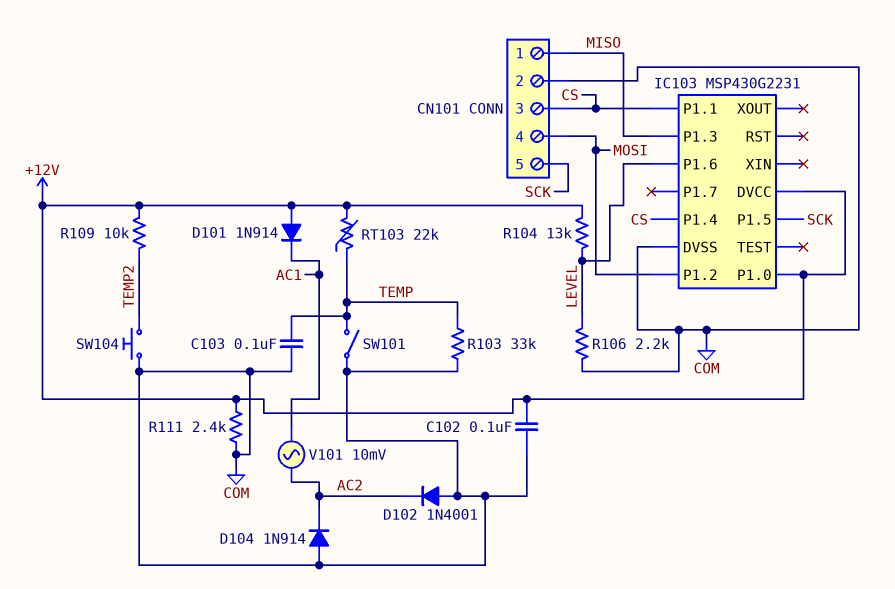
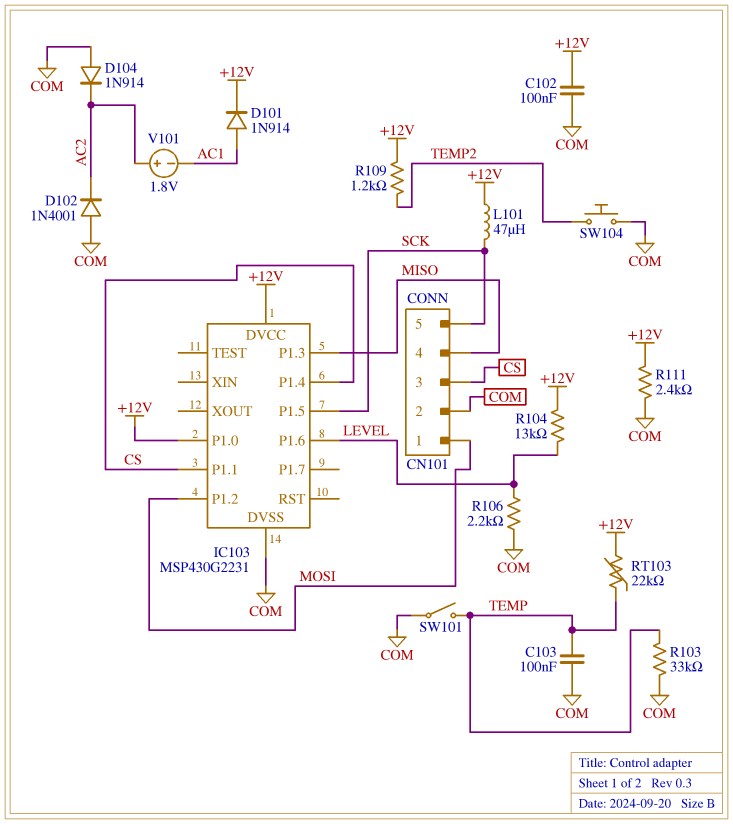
CN101 pin 1: MISO -> MOSI
CN101 pin 4: MOSI -> MISO
D101: diode 1N914 (A +12V, K AC1) -> diode 1N914 (A AC1, K +12V)
L101: none -> 47uH (+12V, SCK)
R109: 10k (+12V, TEMP2) -> 1.2k (+12V, TEMP2)
V101: AC 10mV (AC1, AC2) -> 1.8V (plus AC2, minus AC1)

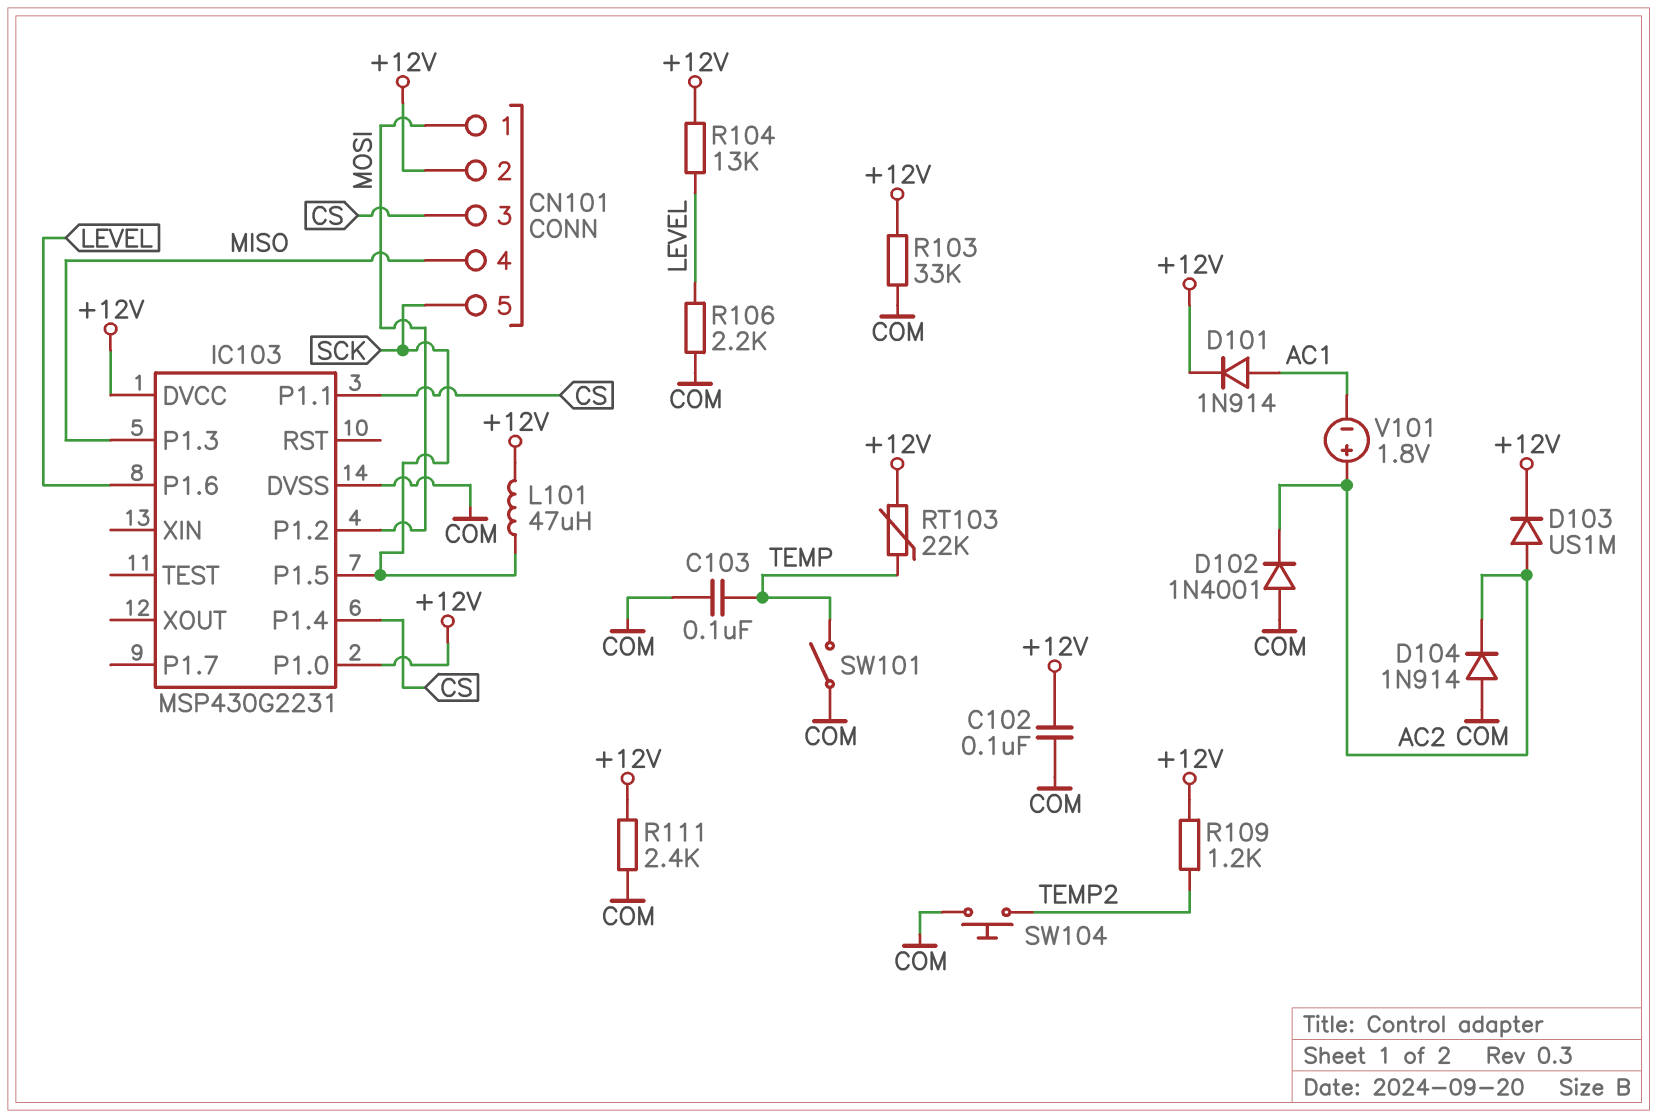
CN101 pin 2: COM -> +12V
D103: none -> diode US1M (A AC2, K +12V)
R103: 33k (COM, TEMP) -> 33k (+12V, COM)

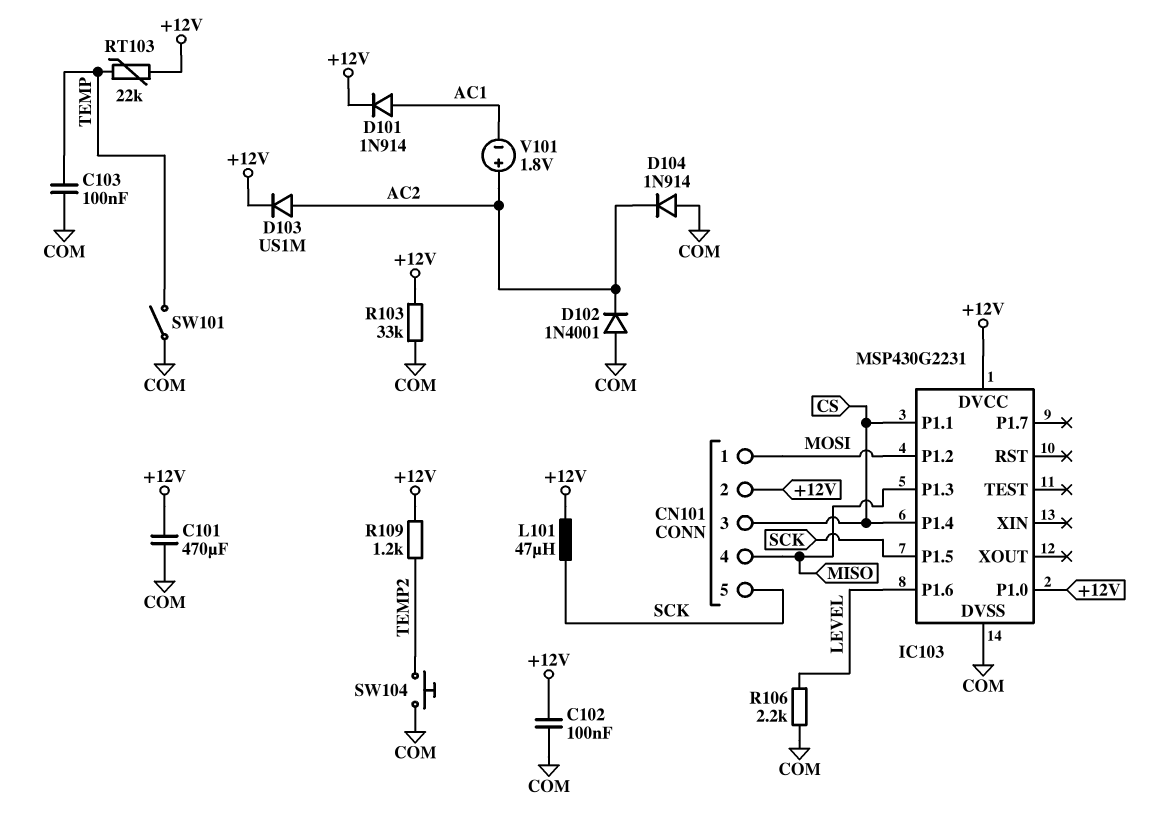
C101: none -> 470uF (+12V, COM)
R104: 13k (+12V, LEVEL) -> none
R111: 2.4k (+12V, COM) -> none

